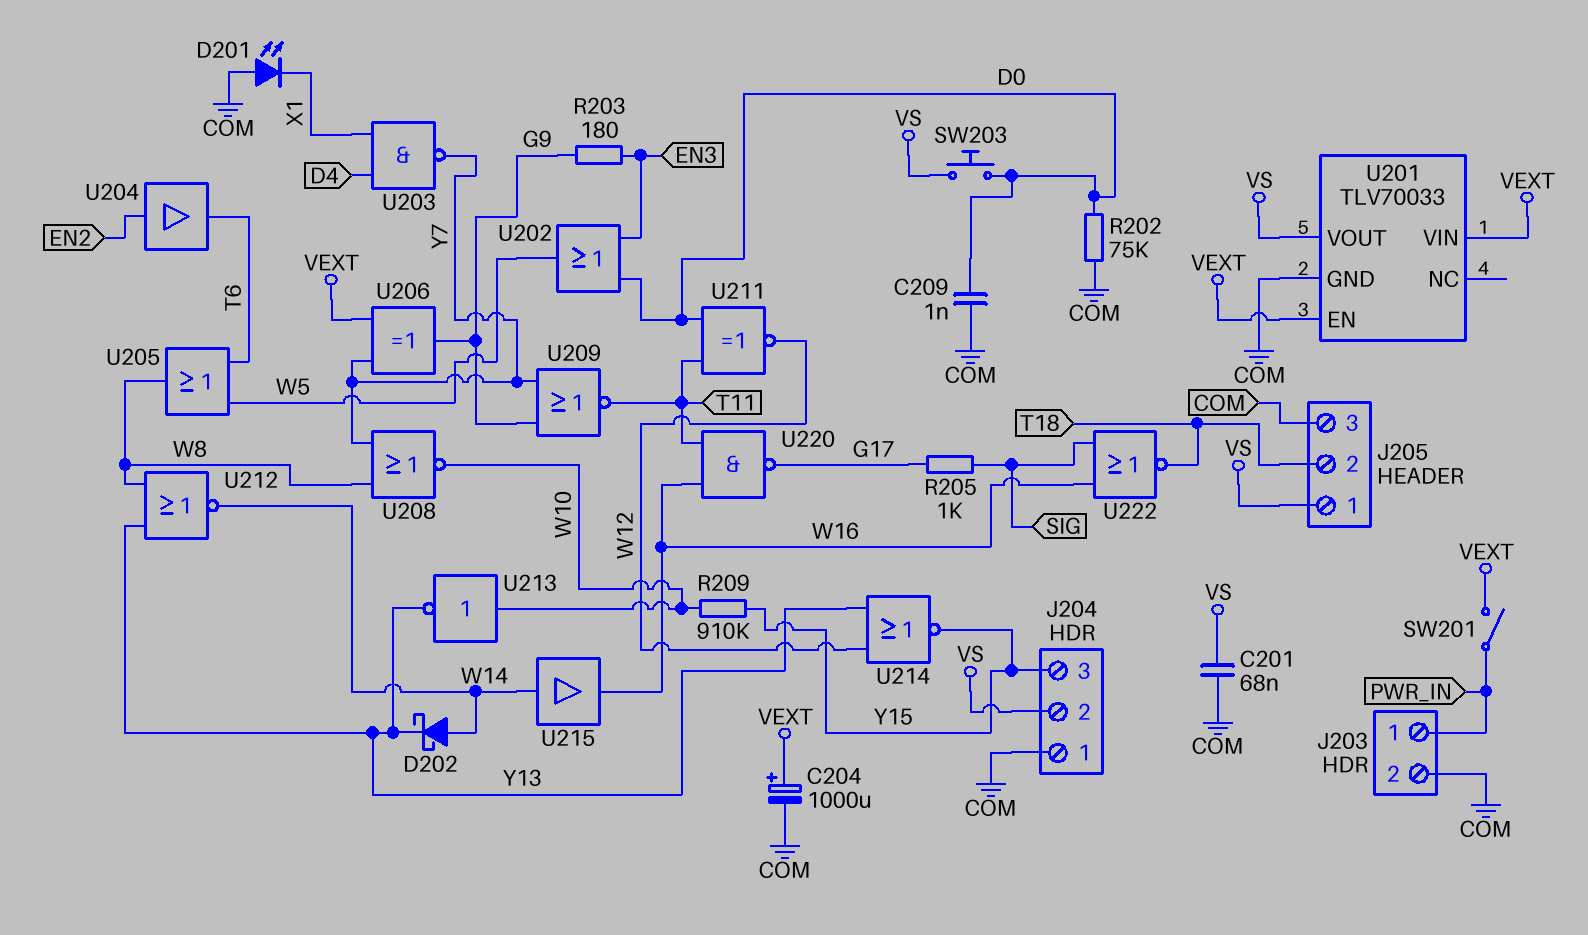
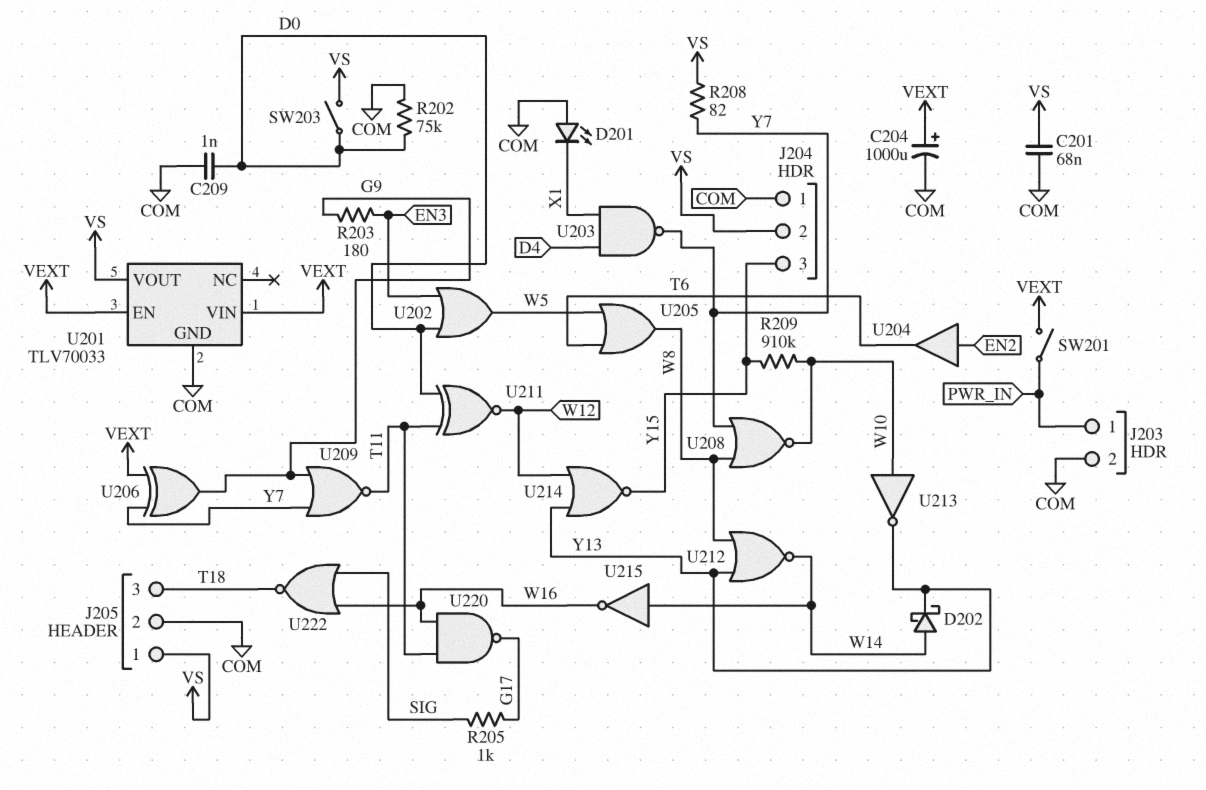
J205 pin 2: T18 -> COM
J205 pin 3: COM -> T18
R208: none -> 82 (VS, Y7)
SW203: button (D0, VS) -> switch (D0, VS)
U215: buffer (in W14, out W16) -> NOT (in W14, out W16)

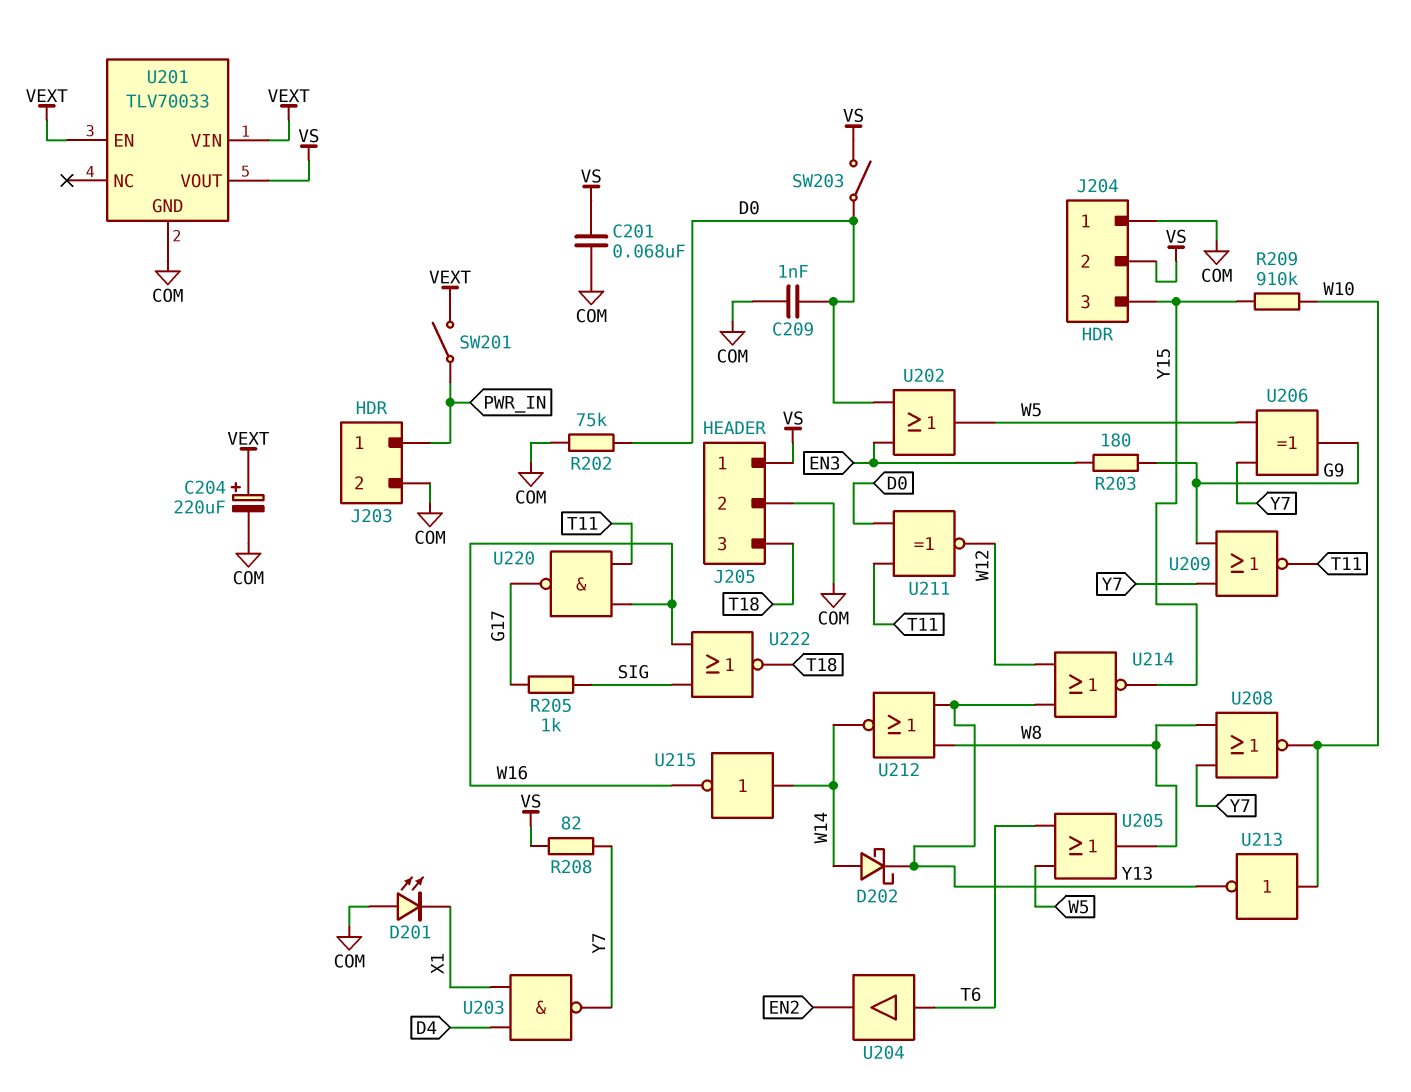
C204: 1000uF (plus VEXT, minus COM) -> 220uF (plus VEXT, minus COM)
U204: buffer (in EN2, out T6) -> buffer (in T6, out EN2)
U206: XOR (in VEXT, in Y7, out G9) -> XOR (in W5, in Y7, out G9)

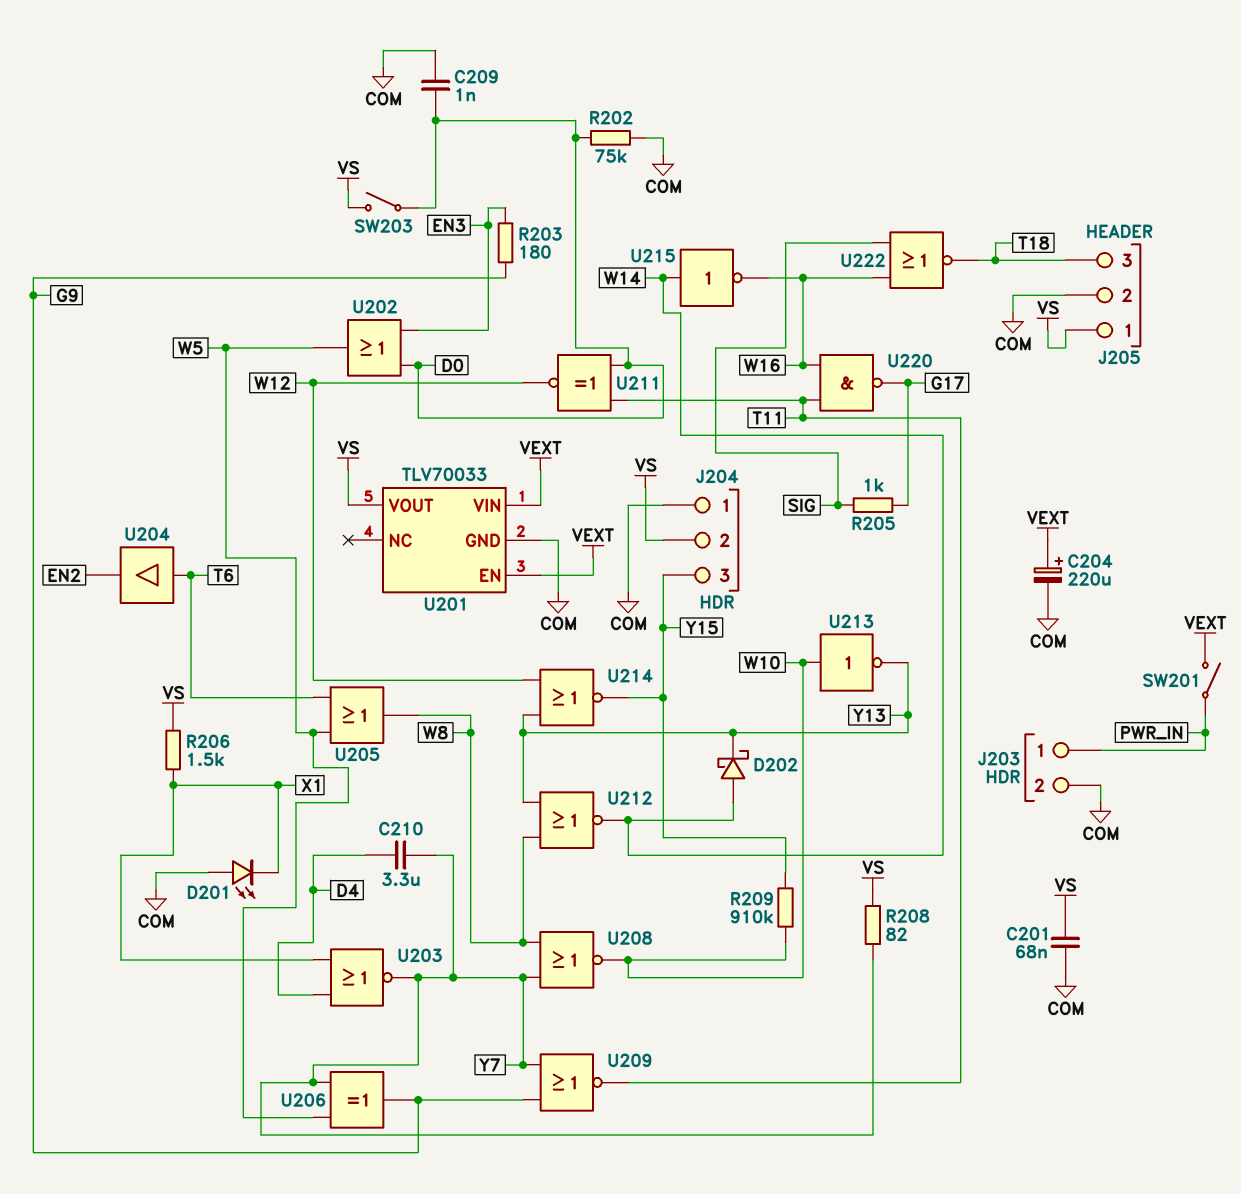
C210: none -> 3.3uF (D4, Y7)
R206: none -> 1.5k (VS, X1)
U203: NAND (in D4, in X1, out Y7) -> NOR (in D4, in X1, out Y7)

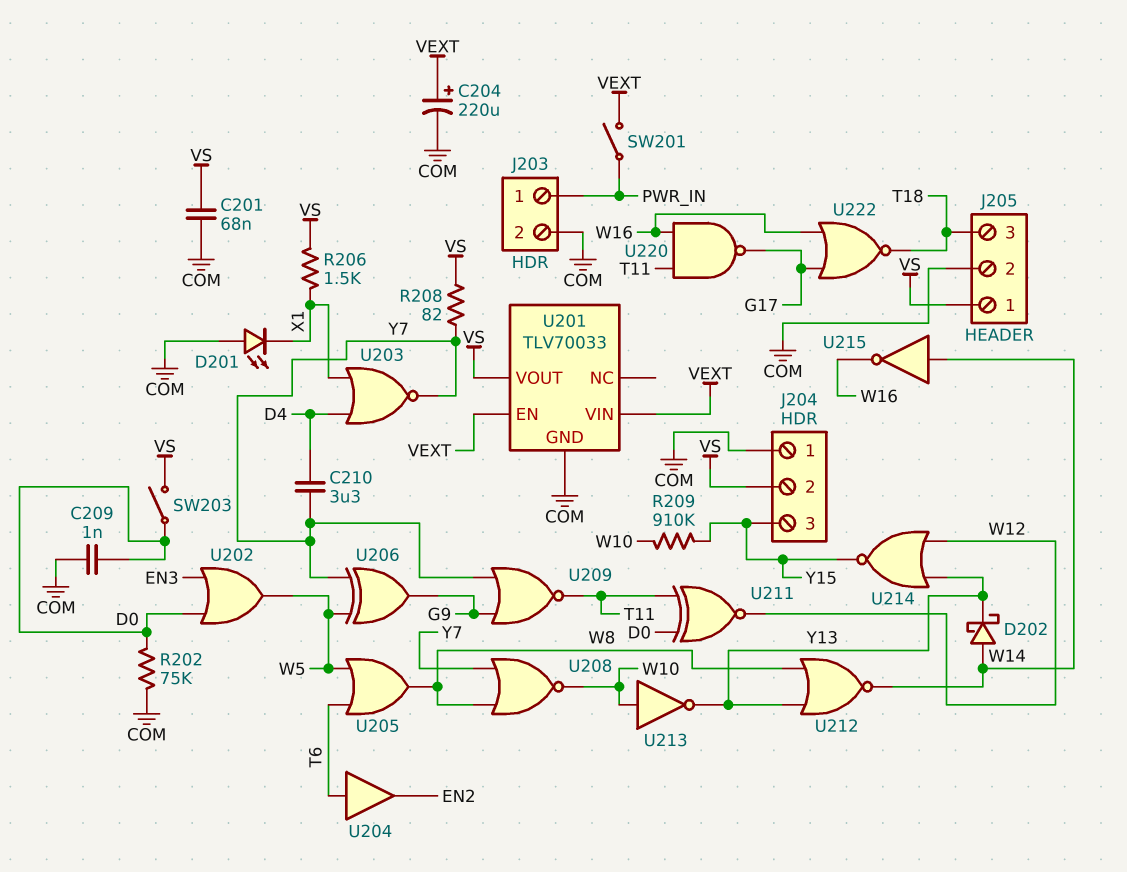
R203: 180 (EN3, G9) -> none
R205: 1k (G17, SIG) -> none
U222: NOR (in SIG, in W16, out T18) -> NOR (in G17, in W16, out T18)

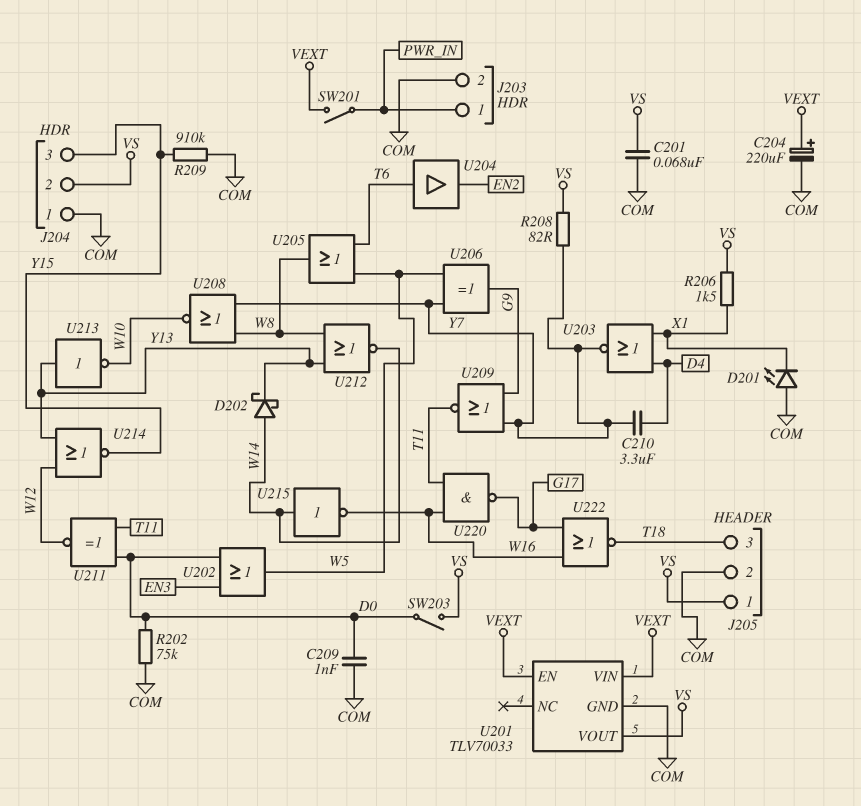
R209: 910k (W10, Y15) -> 910k (COM, Y15)
U213: NOT (in W10, out Y13) -> NOT (in Y13, out W10)

